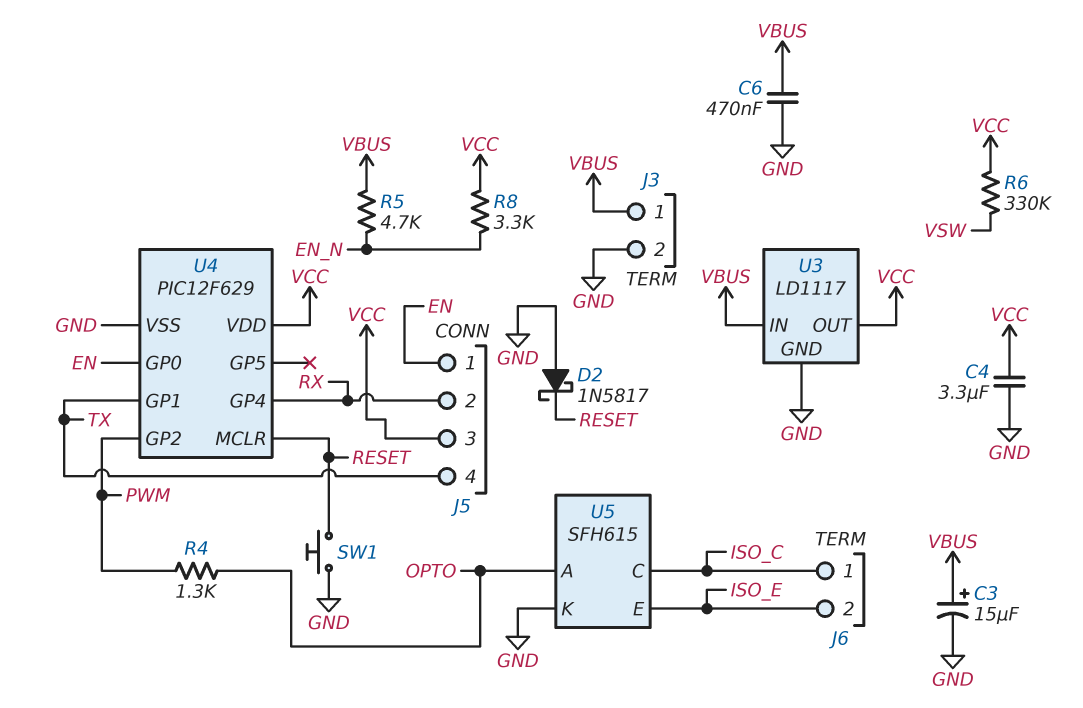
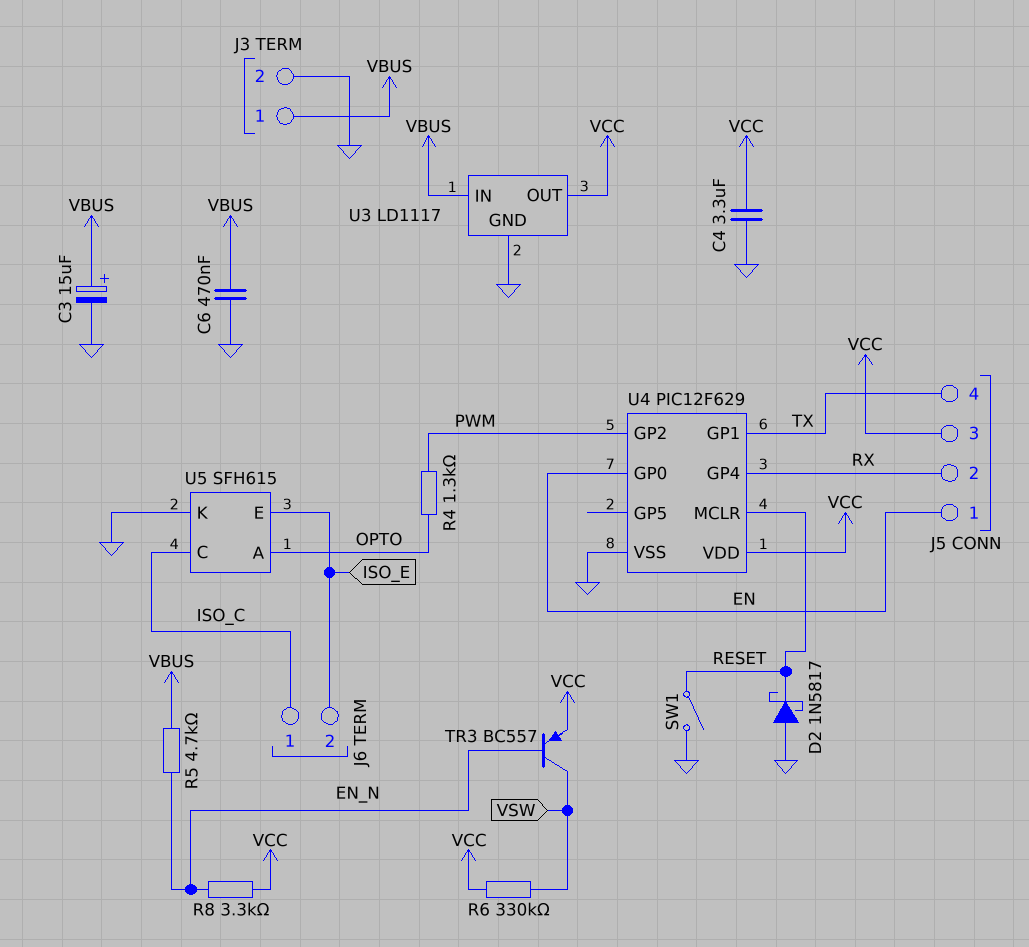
SW1: button (GND, RESET) -> switch (GND, RESET)
TR3: none -> PNP BC557 (B EN_N, C VSW, E VCC)

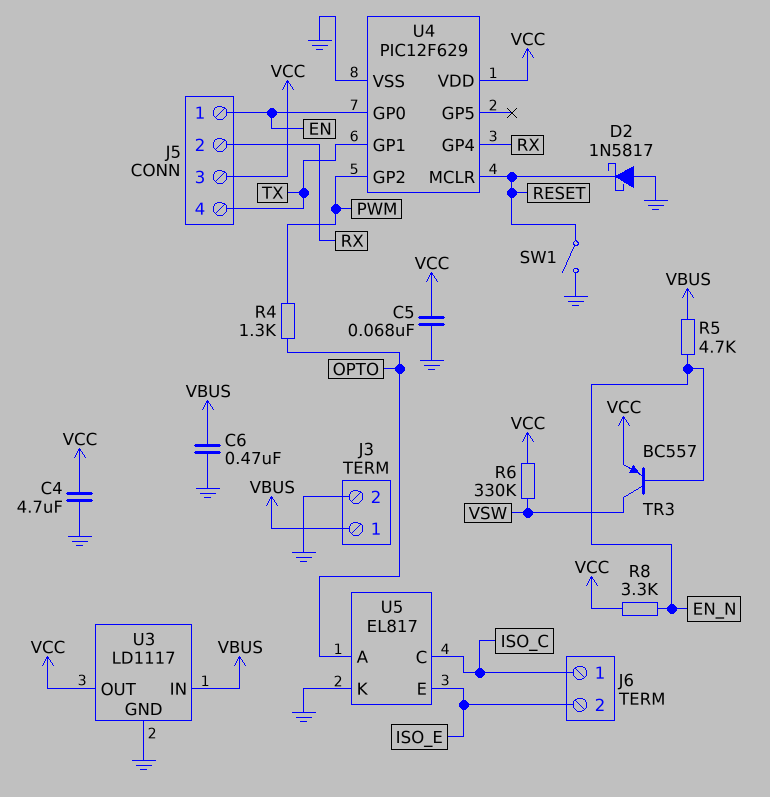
C3: 15uF (plus VBUS, minus GND) -> none
C4: 3.3uF (GND, VCC) -> 4.7uF (GND, VCC)
C5: none -> 68nF (GND, VCC)
U5: SFH615 -> EL817

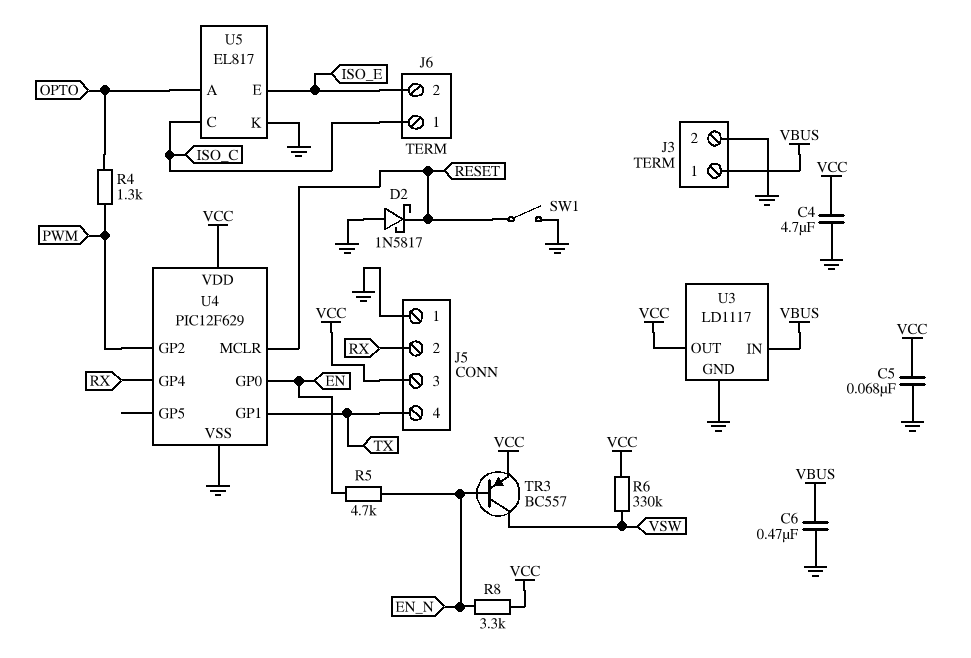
J5 pin 1: EN -> GND
R5: 4.7k (EN_N, VBUS) -> 4.7k (EN, EN_N)

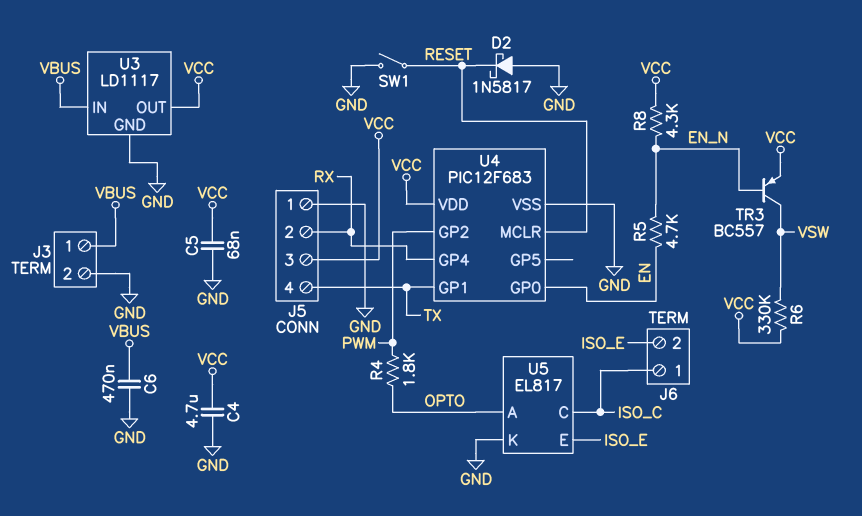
R4: 1.3k (OPTO, PWM) -> 1.8k (OPTO, PWM)
R8: 3.3k (EN_N, VCC) -> 4.3k (EN_N, VCC)
U4: PIC12F629 -> PIC12F683

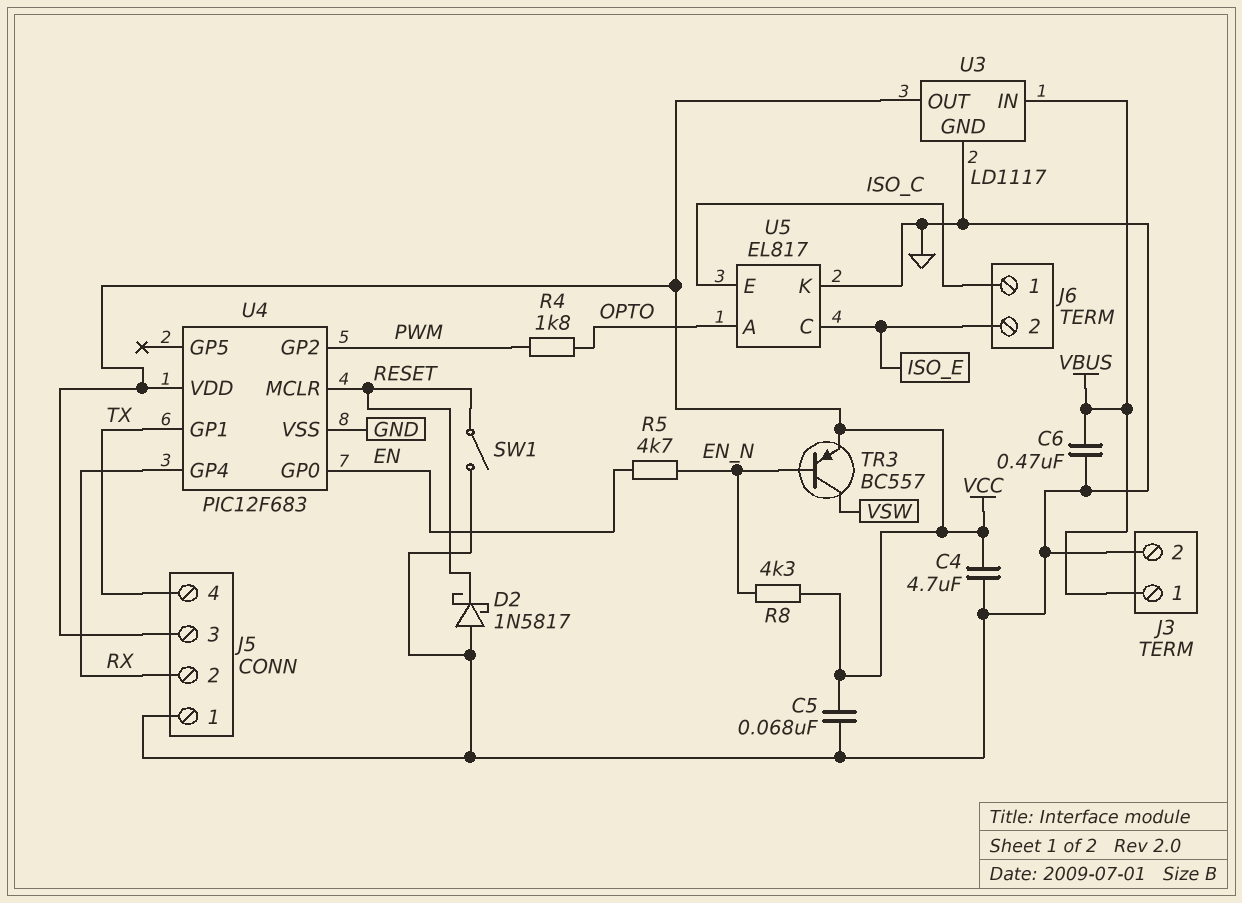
R6: 330k (VCC, VSW) -> none
U5 pin C: ISO_C -> ISO_E
U5 pin E: ISO_E -> ISO_C

